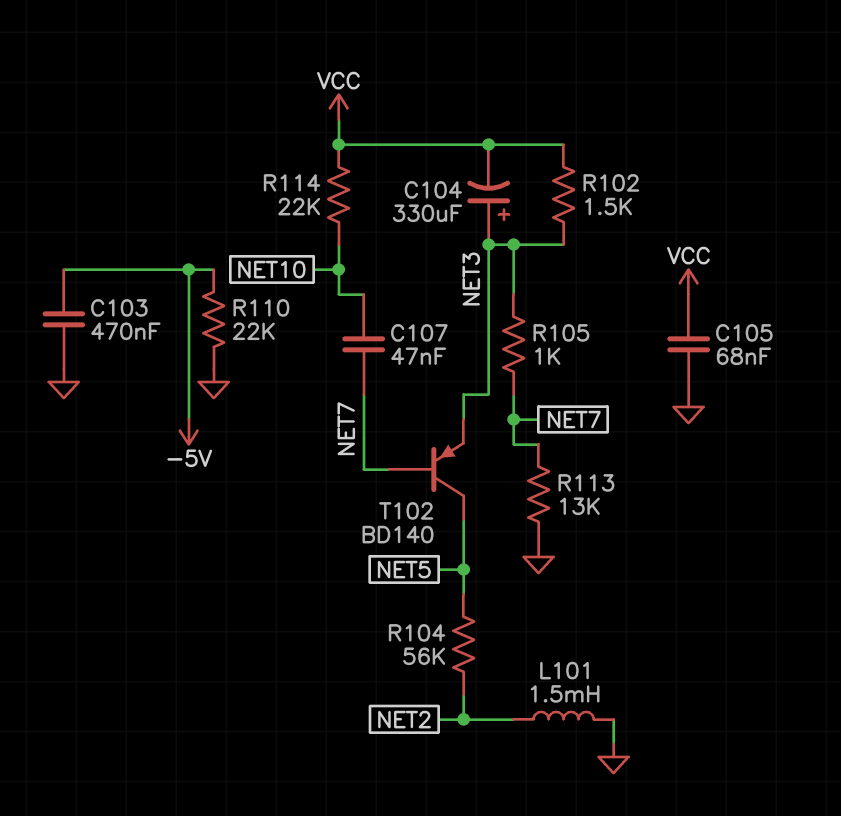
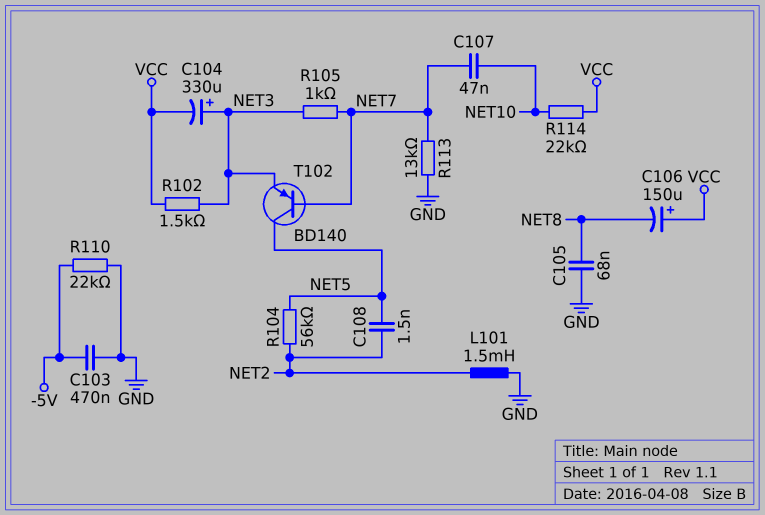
C105: 68nF (GND, VCC) -> 68nF (GND, NET8)
C106: none -> 150uF (plus VCC, minus NET8)
C108: none -> 1.5nF (NET2, NET5)

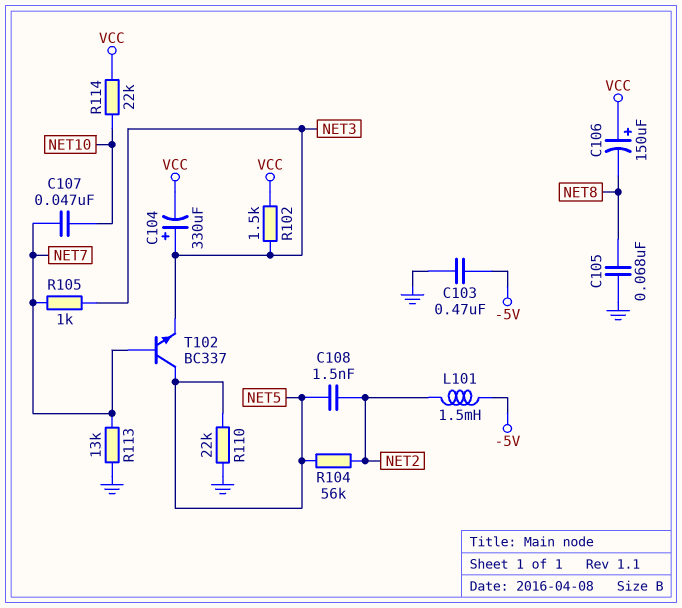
L101: 1.5mH (GND, NET2) -> 1.5mH (-5V, NET2)
R110: 22k (-5V, GND) -> 22k (GND, NET5)
T102: PNP BD140 (B NET7, C NET5, E NET3) -> NPN BC337 (B NET7, C NET5, E NET3)

